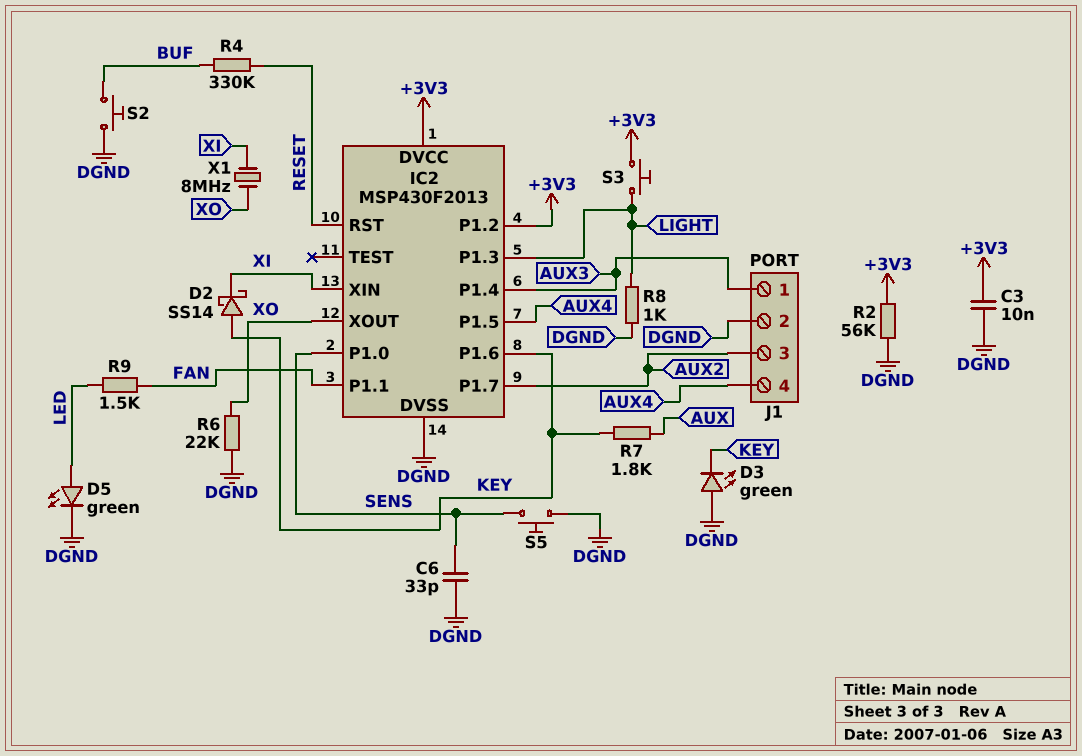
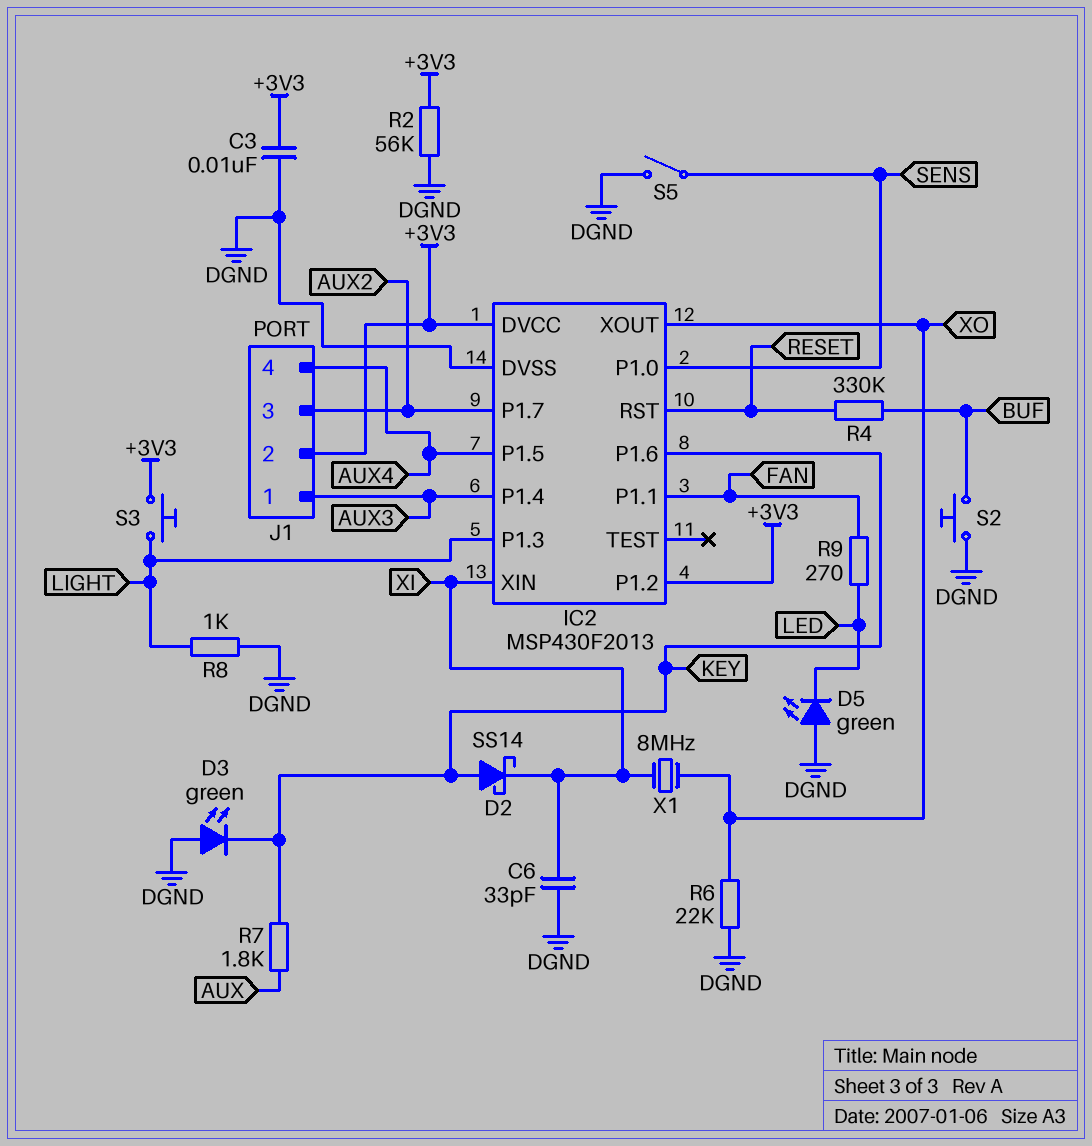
C6: 33pF (DGND, SENS) -> 33pF (DGND, XI)
D5: LED green (A LED, K DGND) -> LED green (A DGND, K LED)
J1 pin 2: DGND -> +3V3
R9: 1.5k (FAN, LED) -> 270 (FAN, LED)
S5: button (DGND, SENS) -> switch (DGND, SENS)

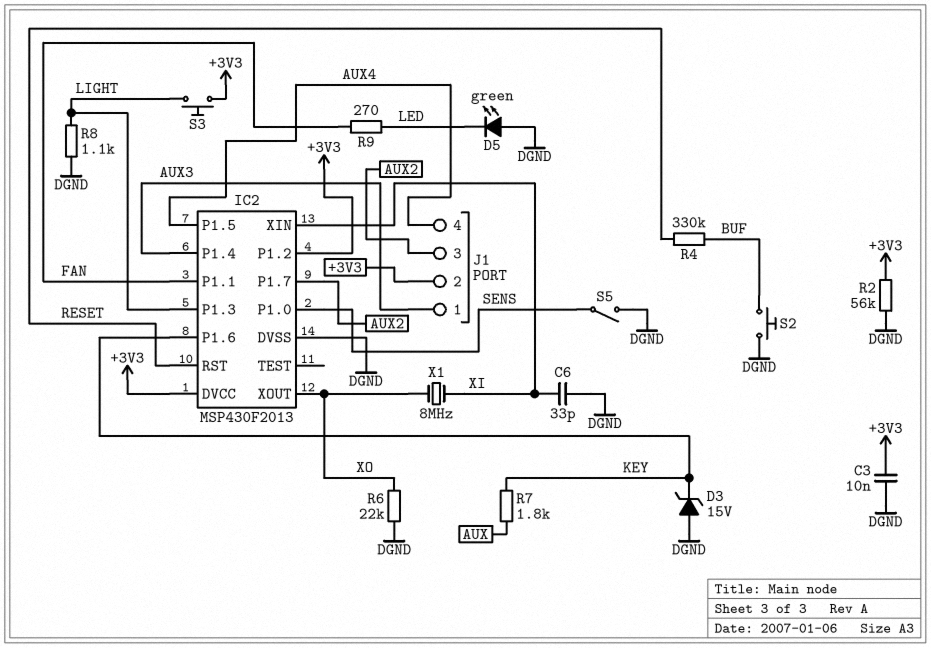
D2: schottky SS14 (A KEY, K XI) -> none
D3: LED green (A DGND, K KEY) -> zener 15V (A DGND, K KEY)
R8: 1k (DGND, LIGHT) -> 1.1k (DGND, LIGHT)

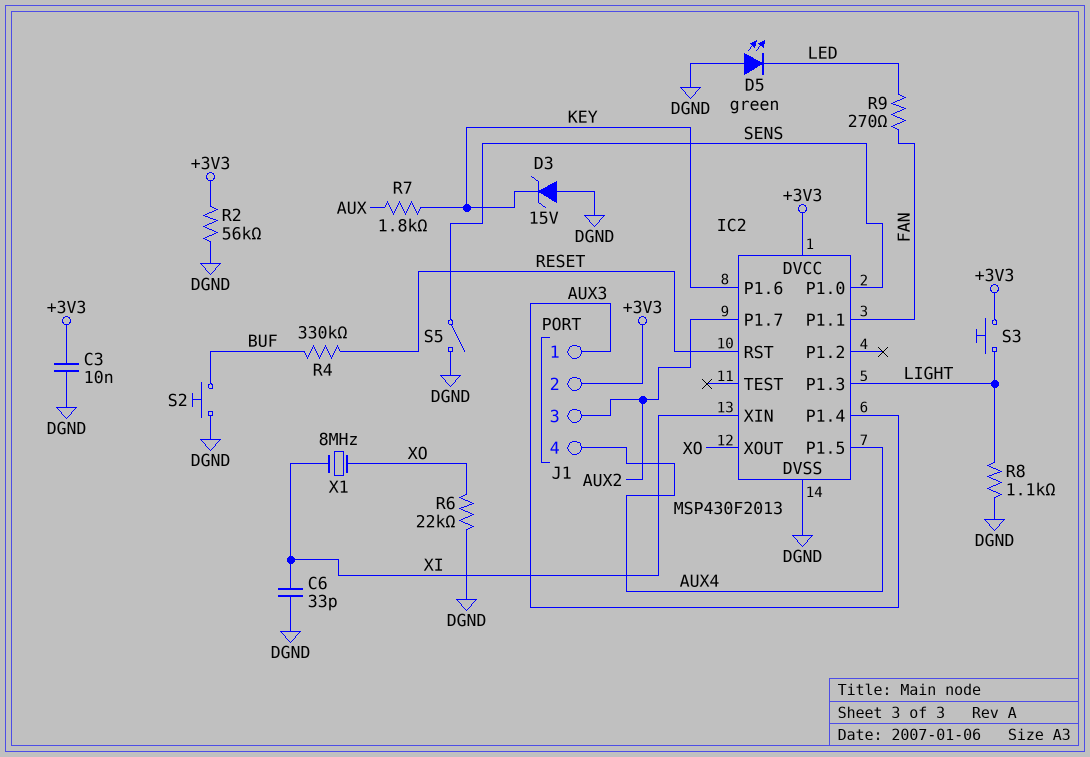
IC2 pin P1.2: +3V3 -> none

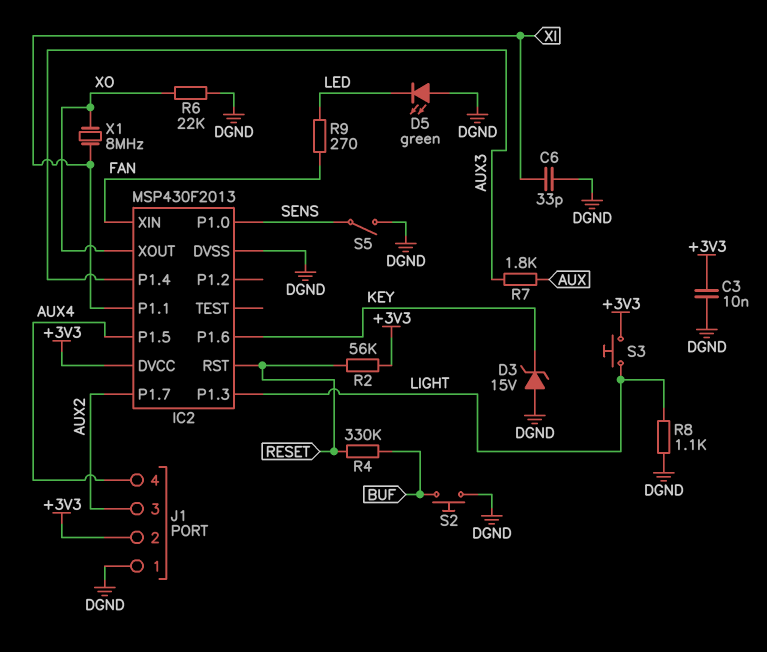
IC2 pin P1.1: FAN -> XI
IC2 pin XIN: XI -> FAN
J1 pin 1: AUX3 -> DGND
R2: 56k (+3V3, DGND) -> 56k (+3V3, RESET)
R7: 1.8k (AUX, KEY) -> 1.8k (AUX, AUX3)

